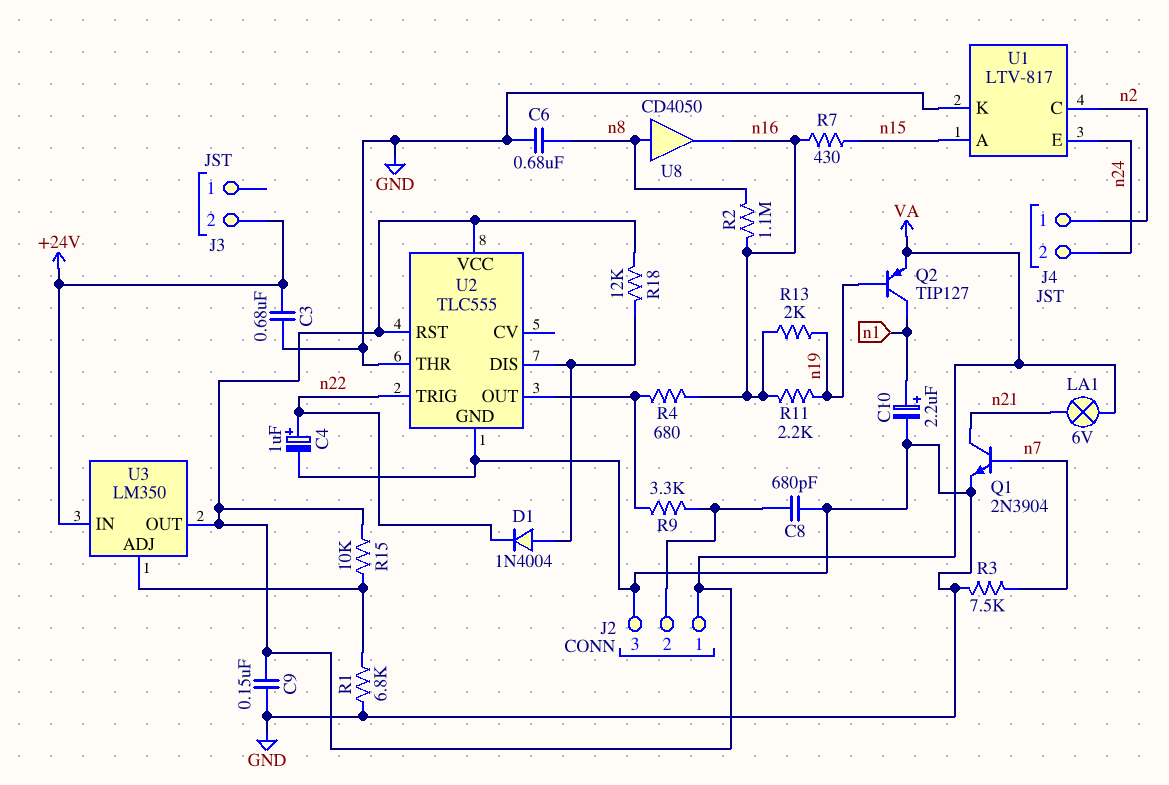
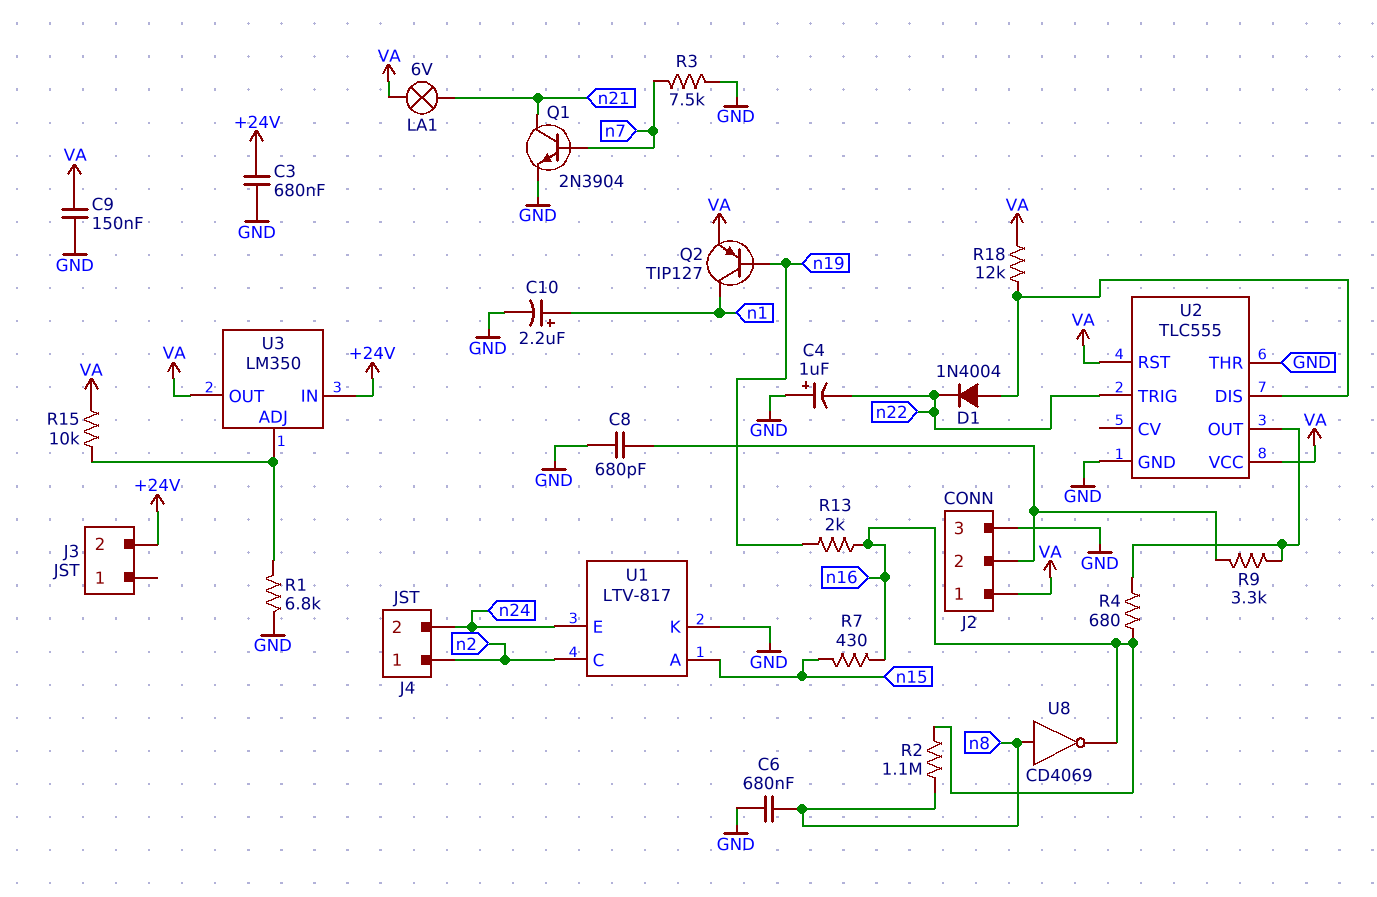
C4: 1uF (plus n22, minus GND) -> 1uF (plus GND, minus n22)
R11: 2.2k (n16, n19) -> none
U8: buffer CD4050 (in n8, out n16) -> NOT CD4069 (in n8, out n16)

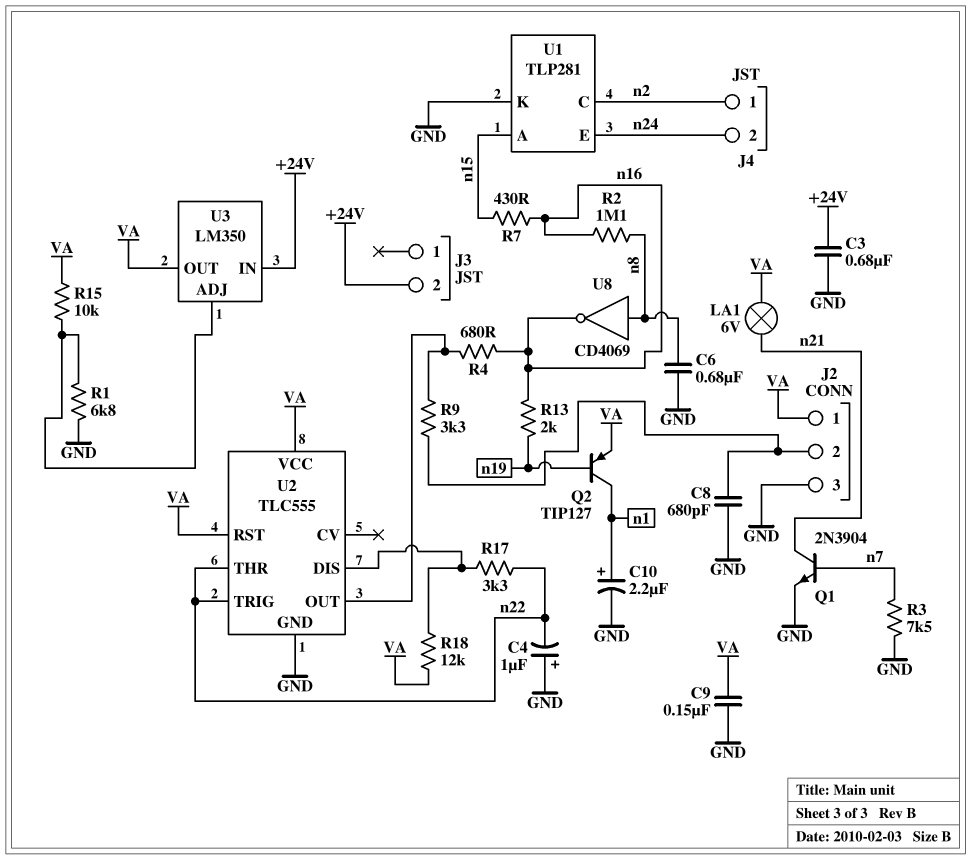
D1: diode 1N4004 (A U2/DIS, K n22) -> none
R17: none -> 3.3k (U2/DIS, n22)
U1: LTV-817 -> TLP281
U2 pin THR: GND -> n22

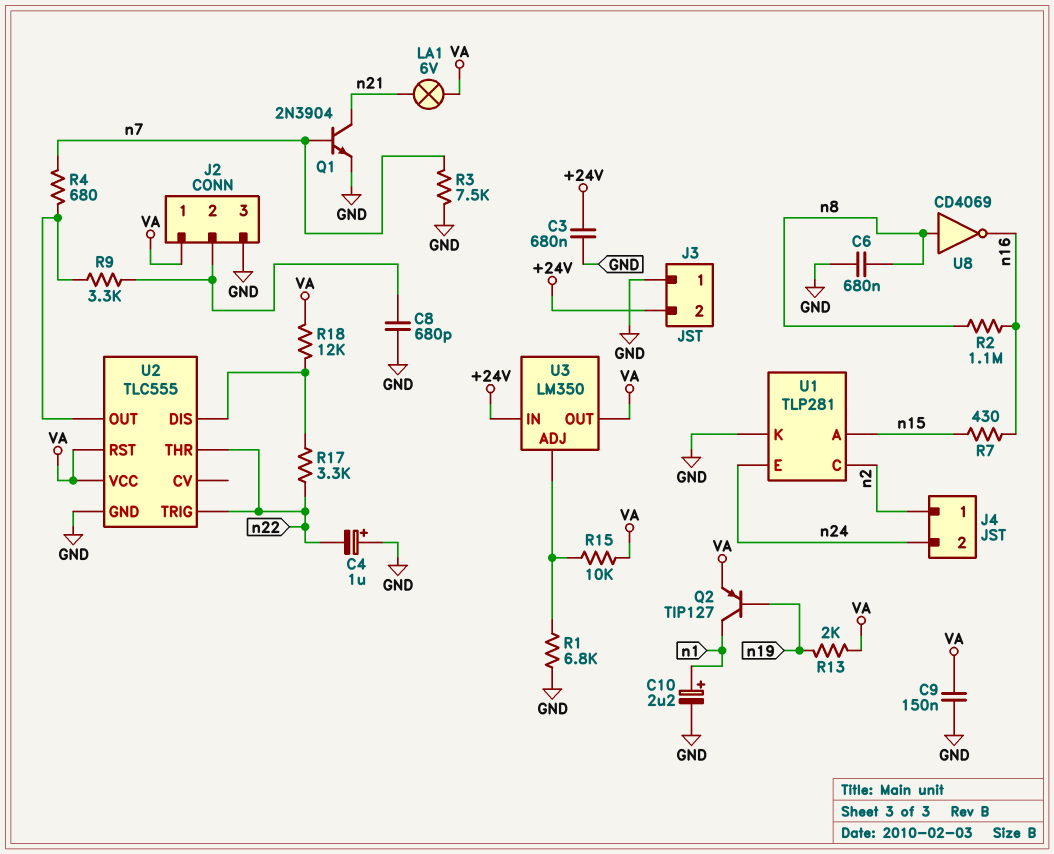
J3 pin 1: none -> GND
R4: 680 (U2/OUT, n16) -> 680 (U2/OUT, n7)
R13: 2k (n16, n19) -> 2k (VA, n19)

